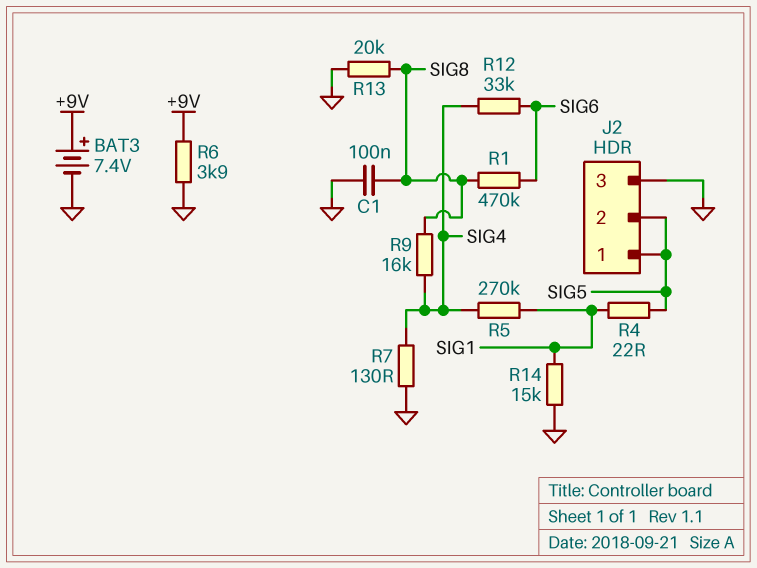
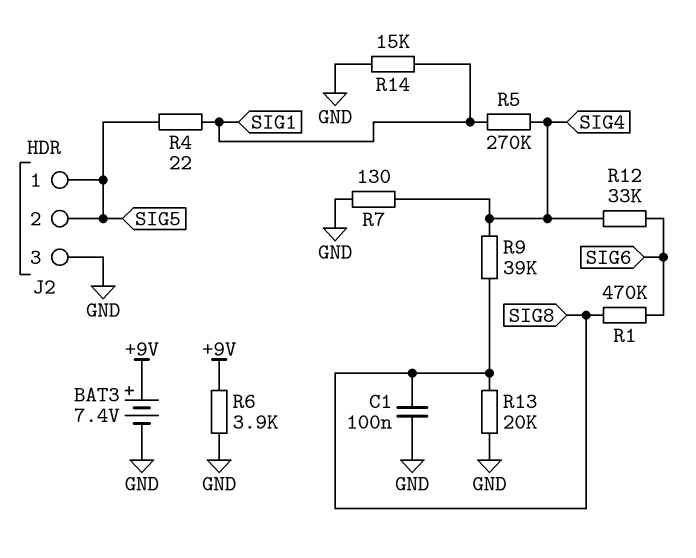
R9: 16k (SIG4, SIG8) -> 39k (SIG4, SIG8)

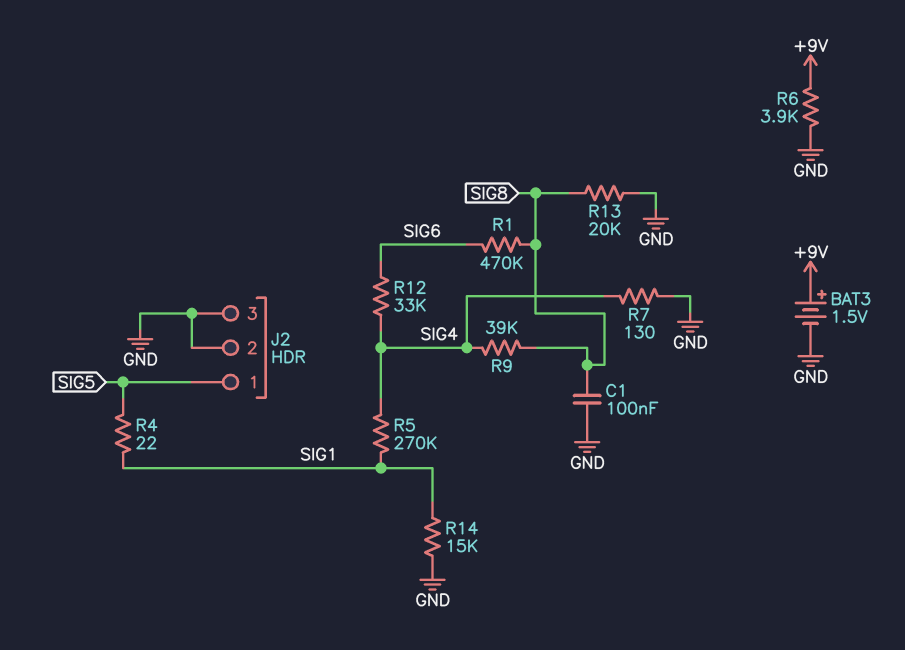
BAT3: 7.4V (plus +9V, minus GND) -> 1.5V (plus +9V, minus GND)
J2 pin 2: SIG5 -> GND

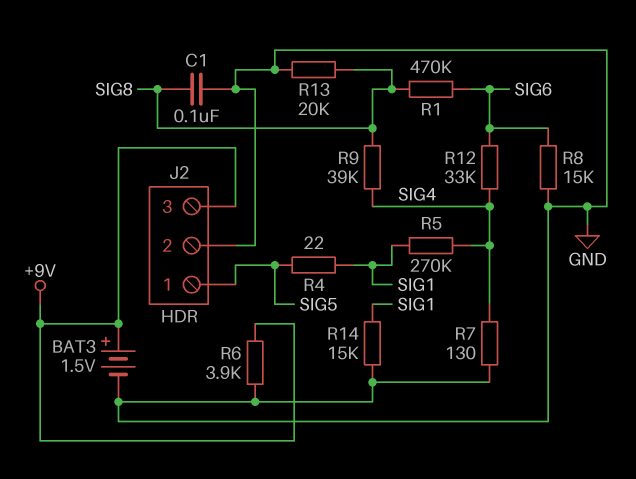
J2 pin 3: GND -> +9V
R8: none -> 15k (GND, SIG6)

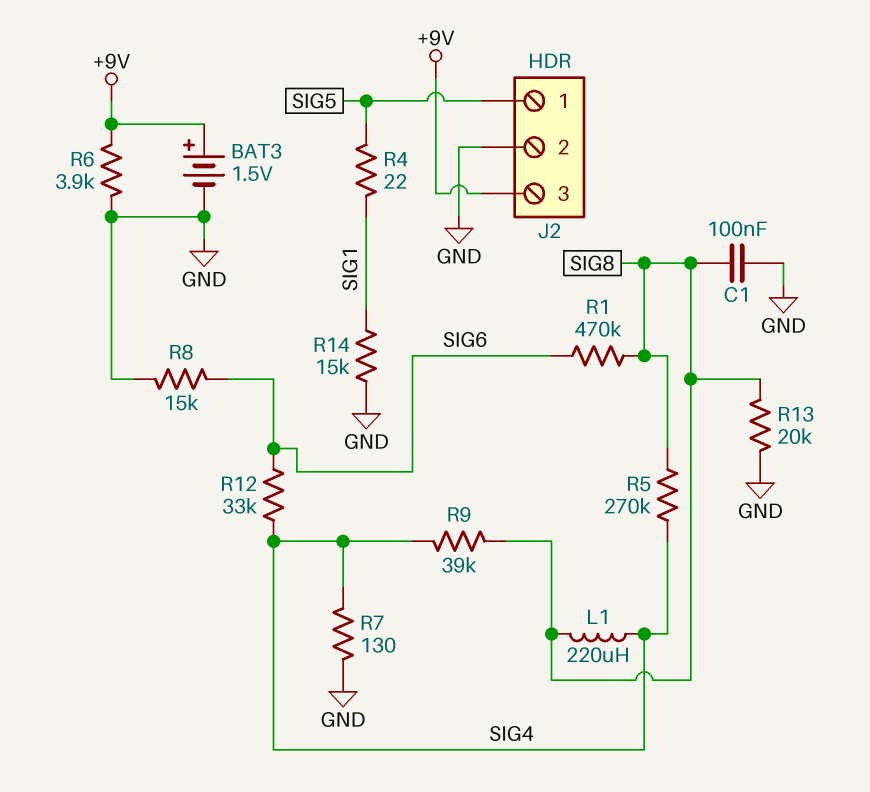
L1: none -> 220uH (SIG4, SIG8)
R5: 270k (SIG1, SIG4) -> 270k (SIG4, SIG8)

